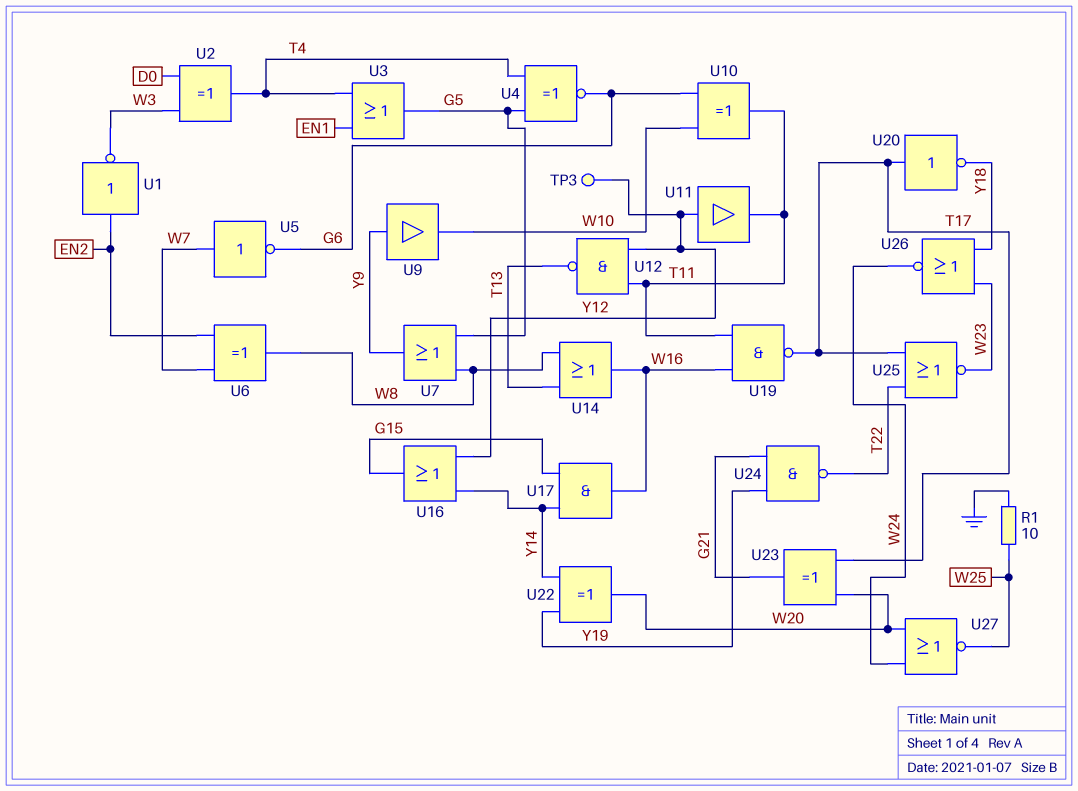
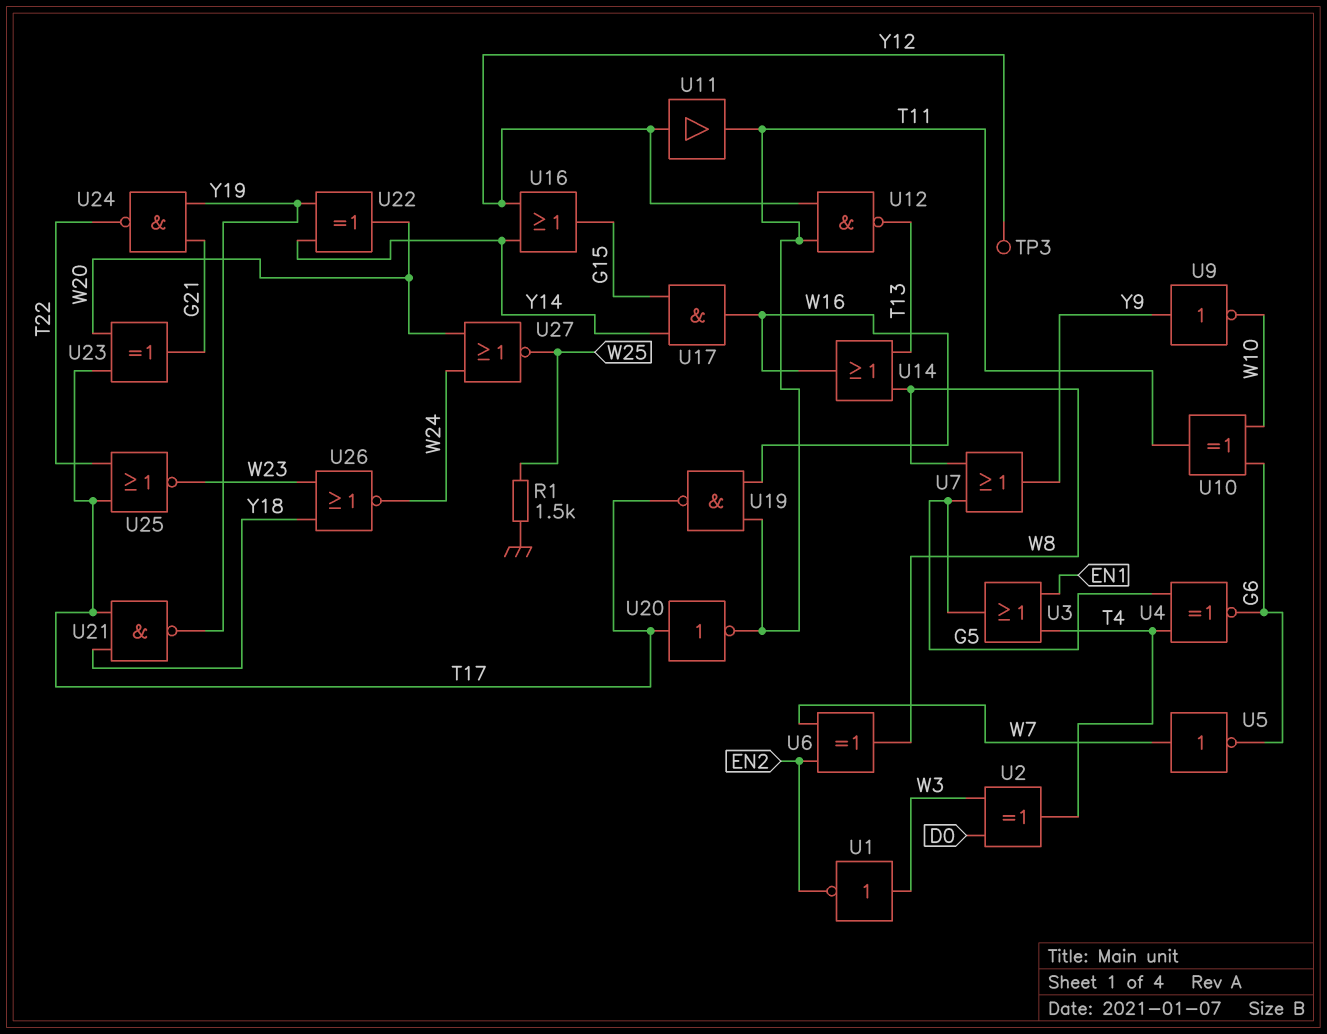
R1: 10 (GND, W25) -> 1.5k (GND, W25)
U1: NOT (in EN2, out W3) -> NOT (in W3, out EN2)
U9: buffer (in Y9, out W10) -> NOT (in Y9, out W10)
U20: NOT (in T17, out Y18) -> NOT (in T17, out T11)
U21: none -> NAND (in T17, in Y18, out Y19)

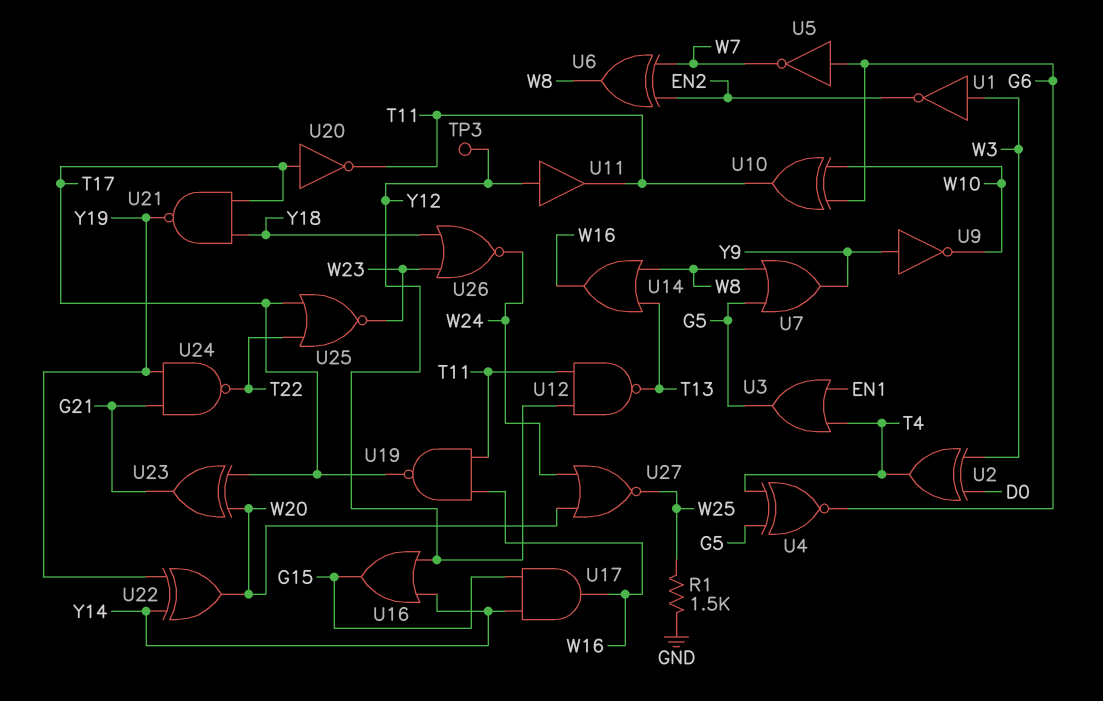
U5: NOT (in W7, out G6) -> NOT (in G6, out W7)

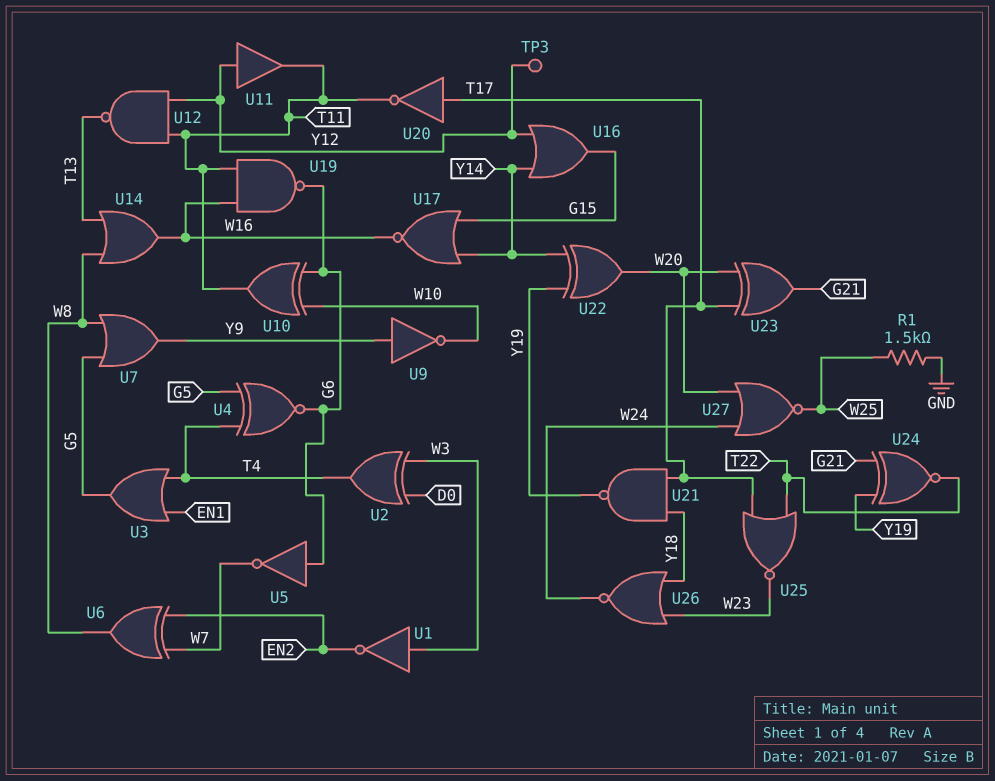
U17: AND (in G15, in Y14, out W16) -> NOR (in G15, in Y14, out W16)
U19: NAND (in T11, in W16, out T17) -> NAND (in T11, in W16, out G6)
U24: NAND (in G21, in Y19, out T22) -> XNOR (in G21, in Y19, out T22)

